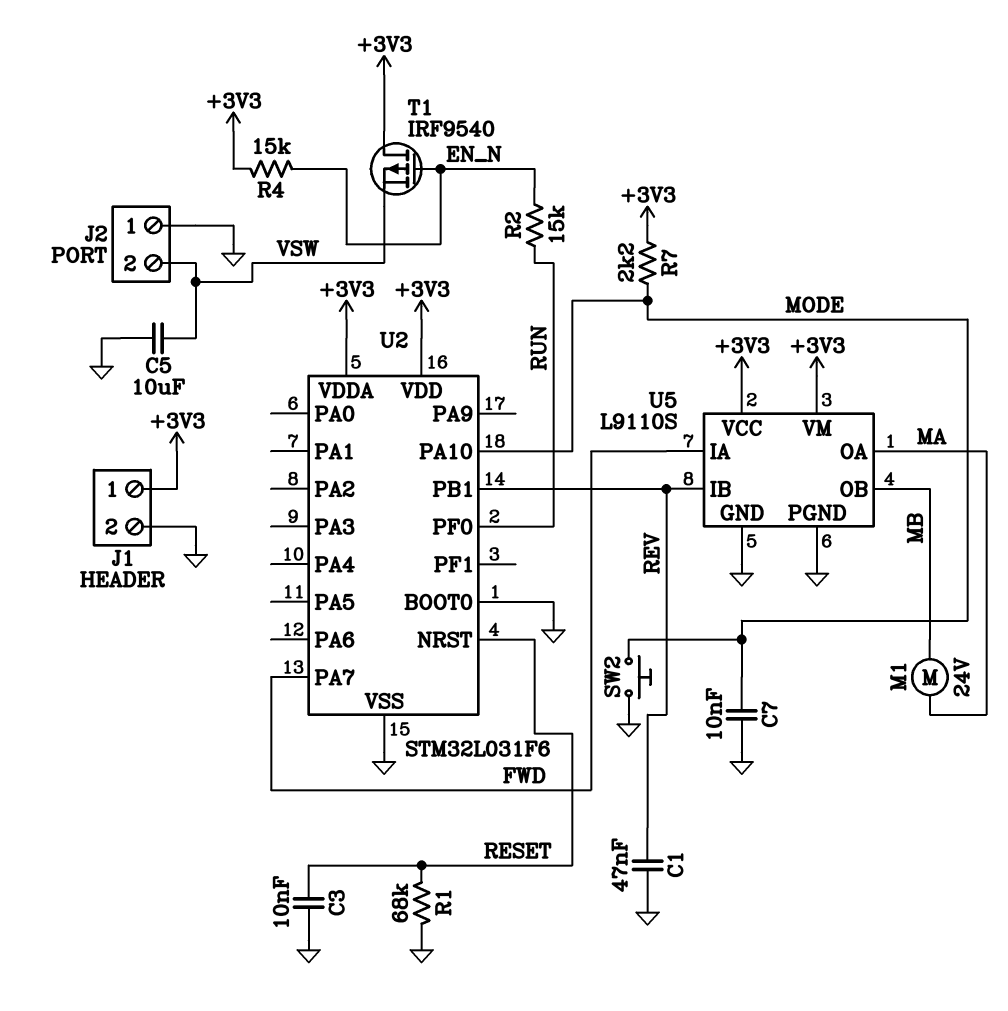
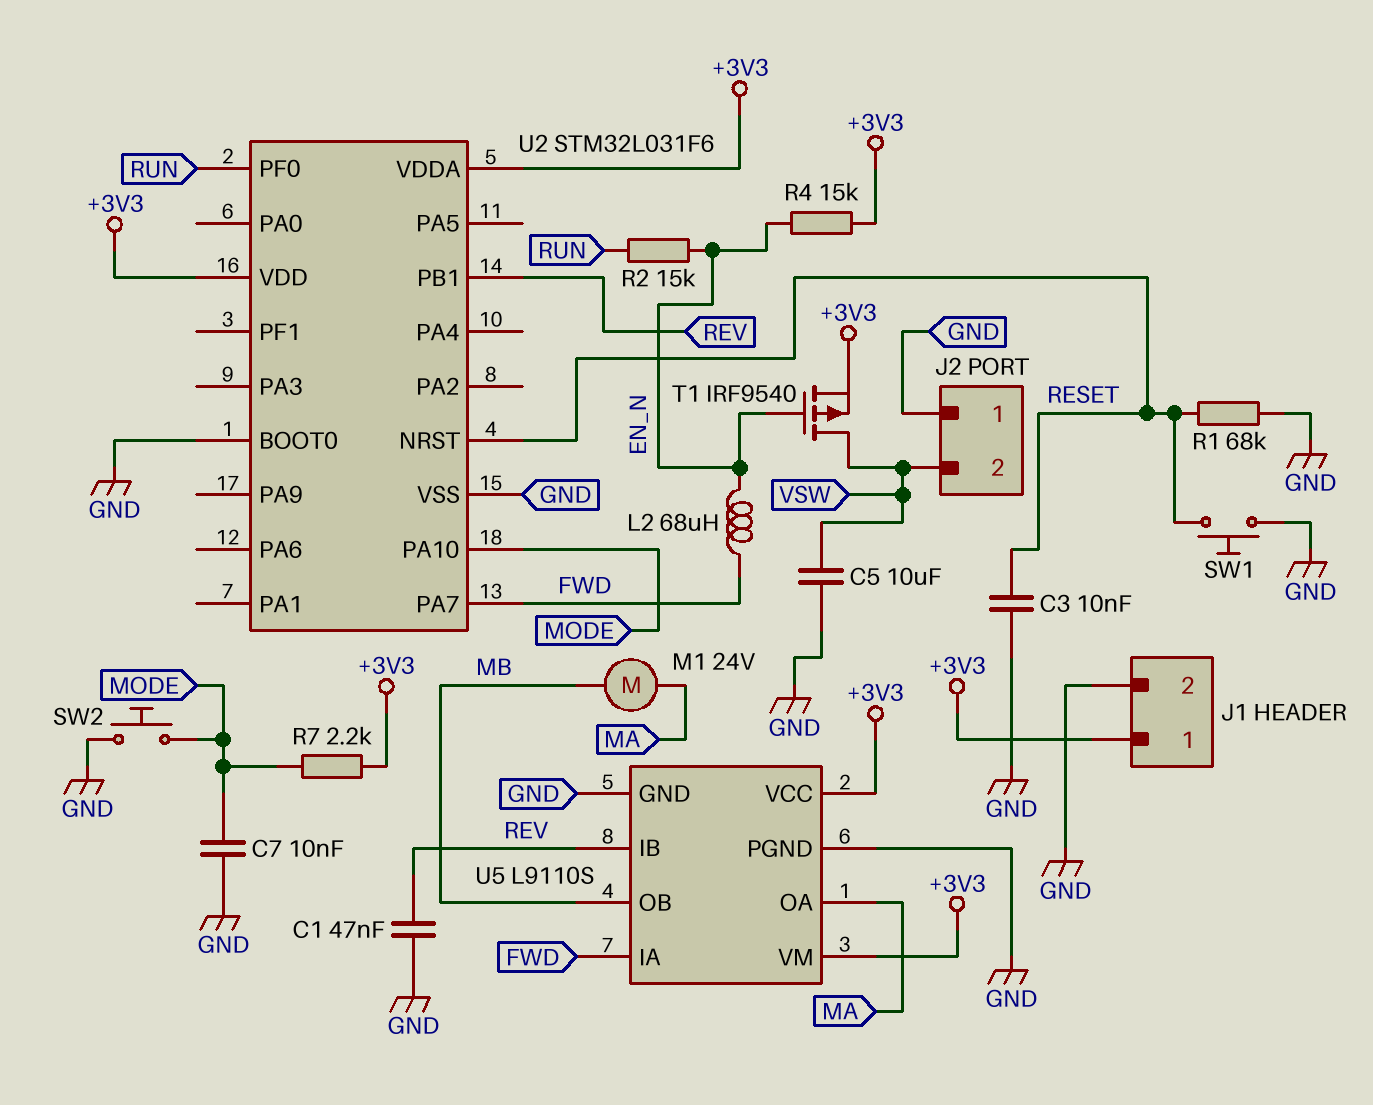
L2: none -> 68uH (EN_N, FWD)
SW1: none -> button (GND, RESET)
T1: PMOS IRF9540 (G EN_N, D +3V3, S VSW) -> PMOS IRF9540 (G EN_N, D VSW, S +3V3)

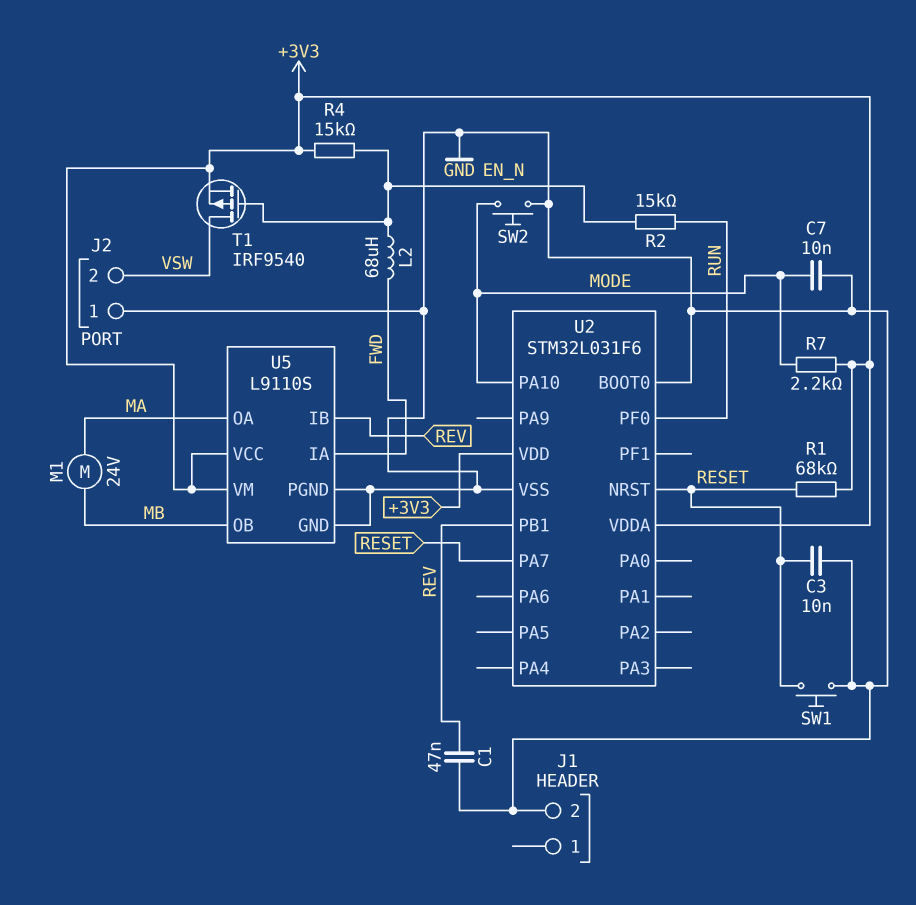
C5: 10uF (GND, VSW) -> none
J1 pin 1: +3V3 -> none
R1: 68k (GND, RESET) -> 68k (+3V3, RESET)
U2 pin PA7: FWD -> RESET

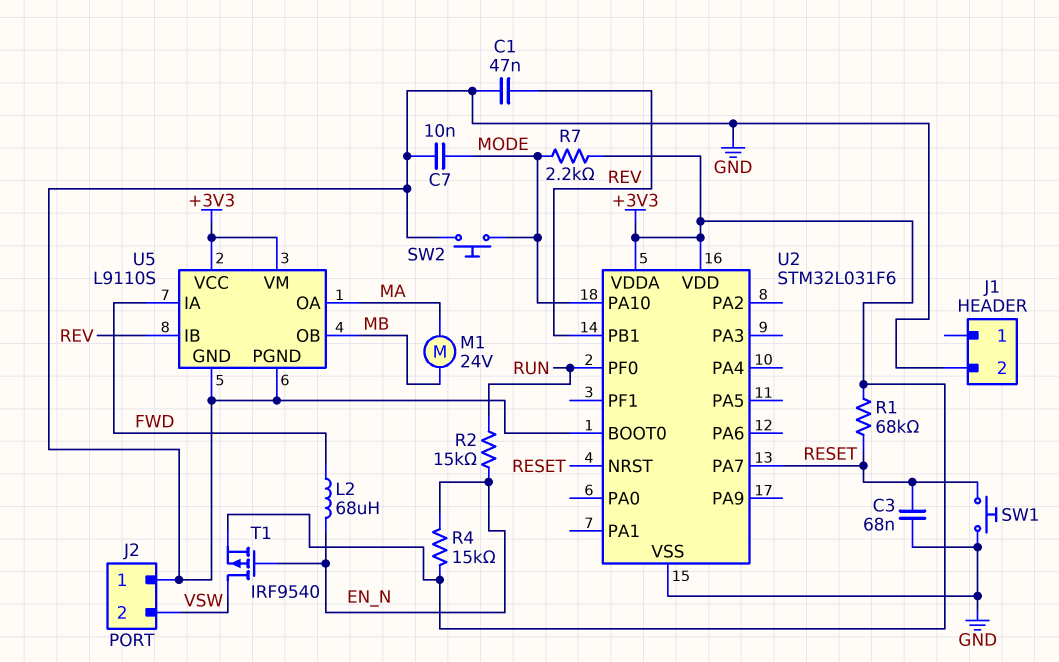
C3: 10nF (GND, RESET) -> 68nF (GND, RESET)

